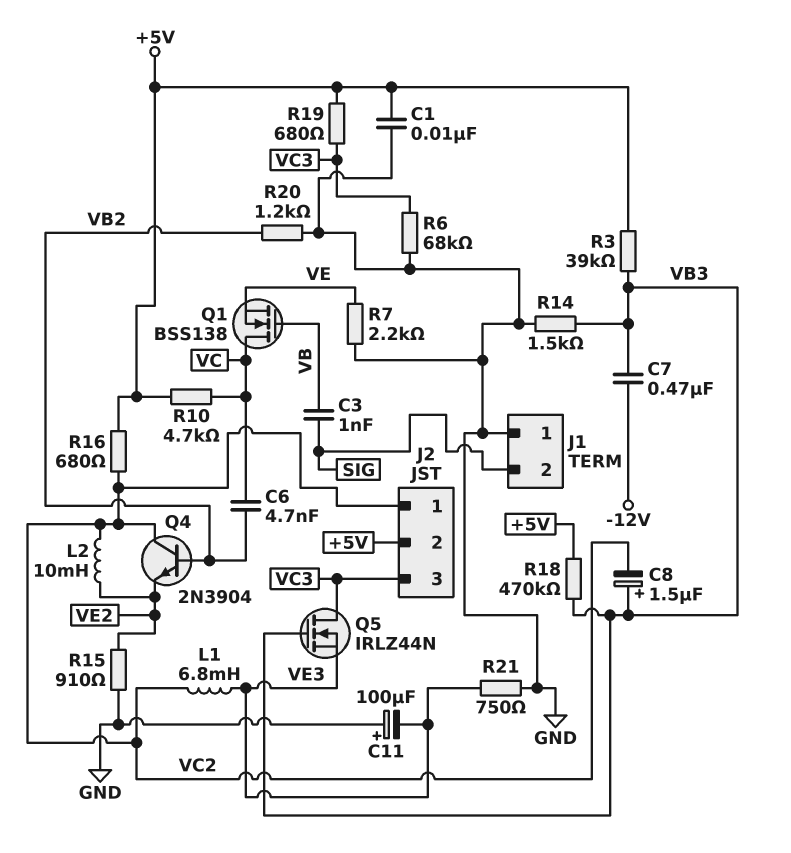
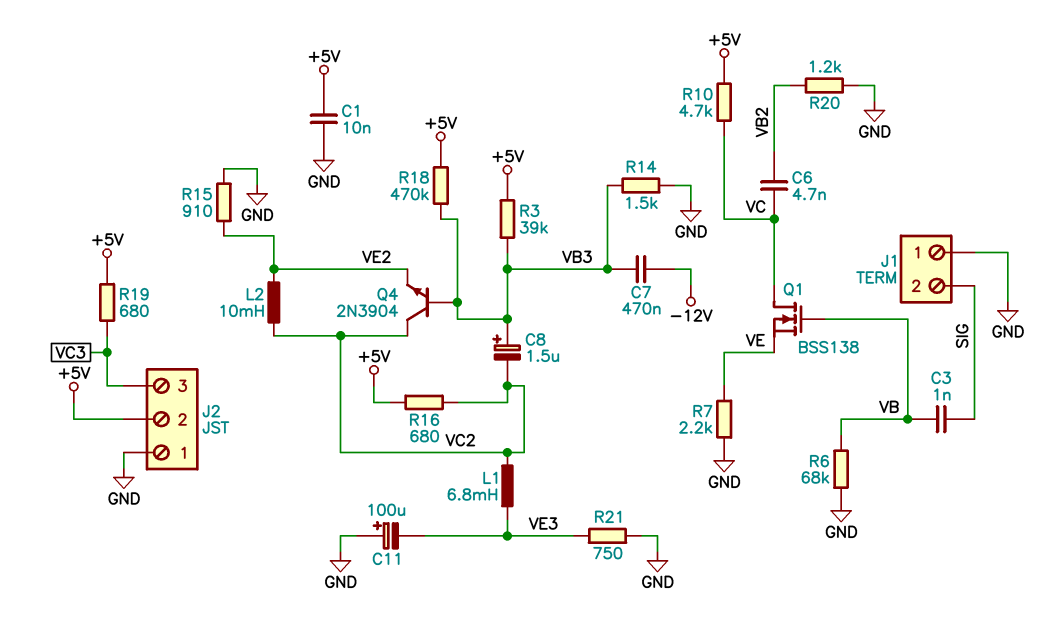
J2 pin 1: VC2 -> GND
Q4: NPN 2N3904 (B VB2, C VC2, E VE2) -> NPN 2N3904 (B VB3, C VC2, E VE2)
Q5: NMOS IRLZ44N (G VB3, D VC3, S VE3) -> none
R6: 68k (GND, VC3) -> 68k (GND, VB)

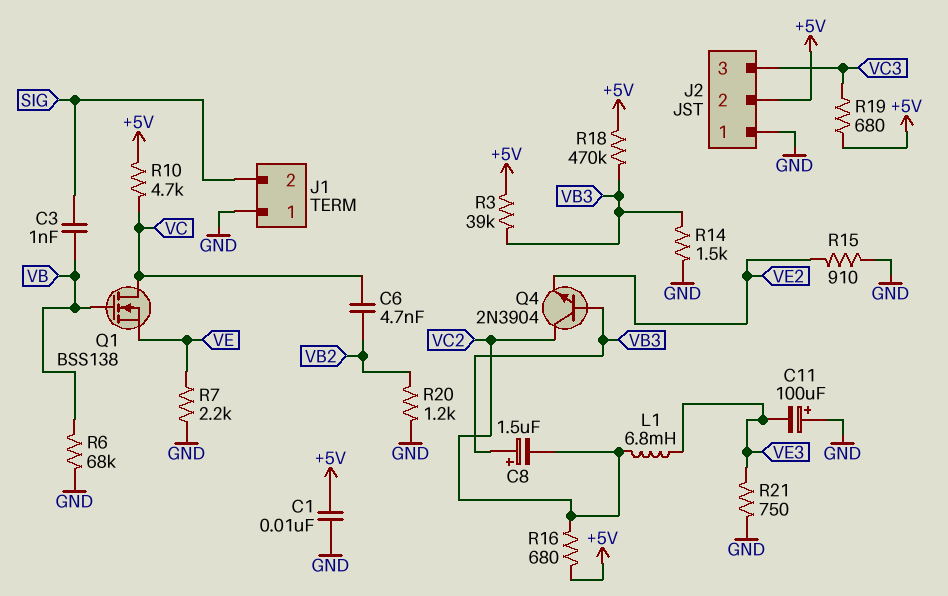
C7: 470nF (-12V, VB3) -> none
L2: 10mH (VC2, VE2) -> none

